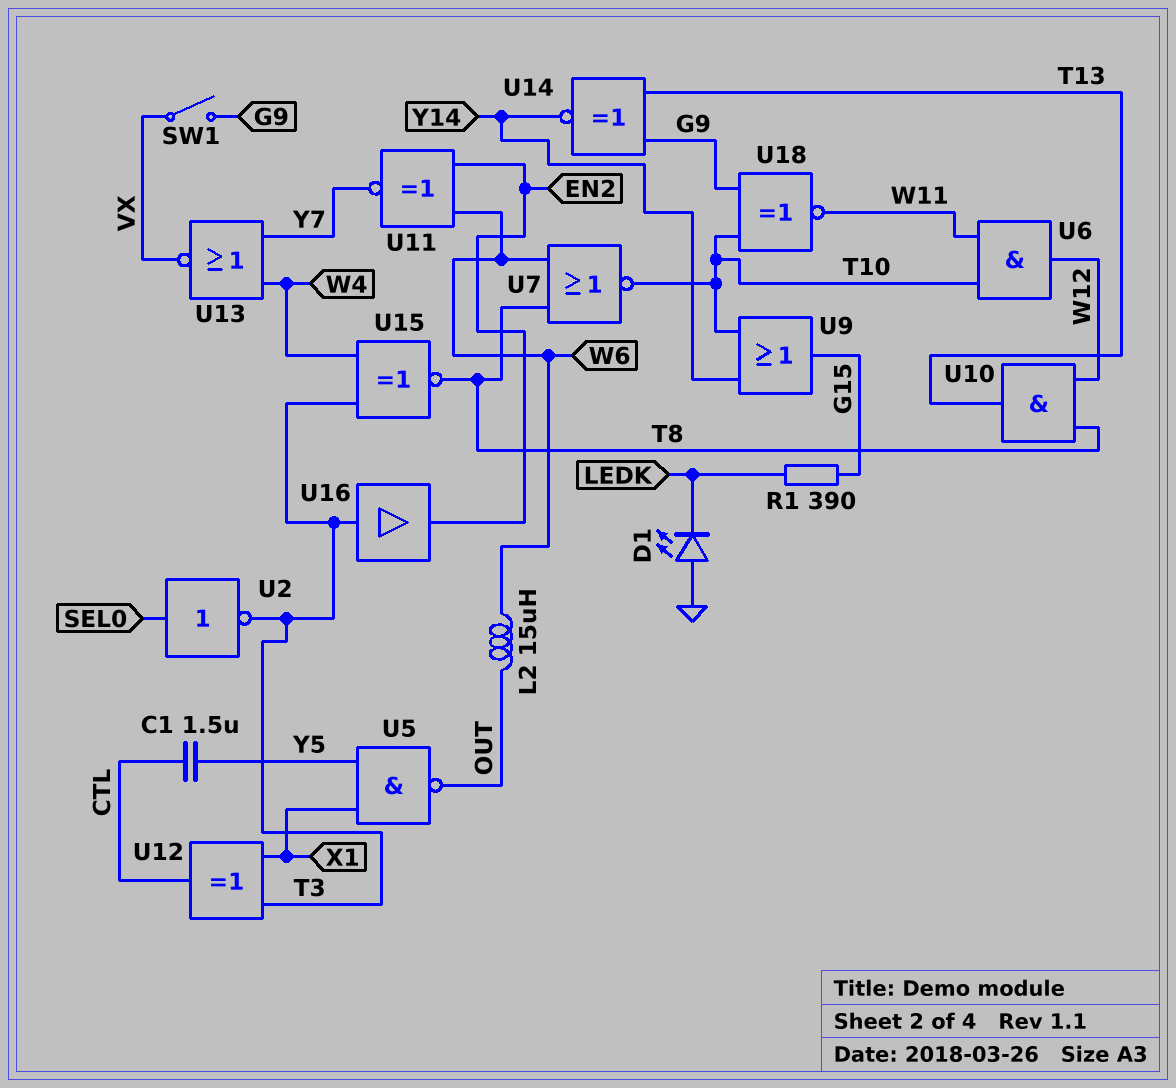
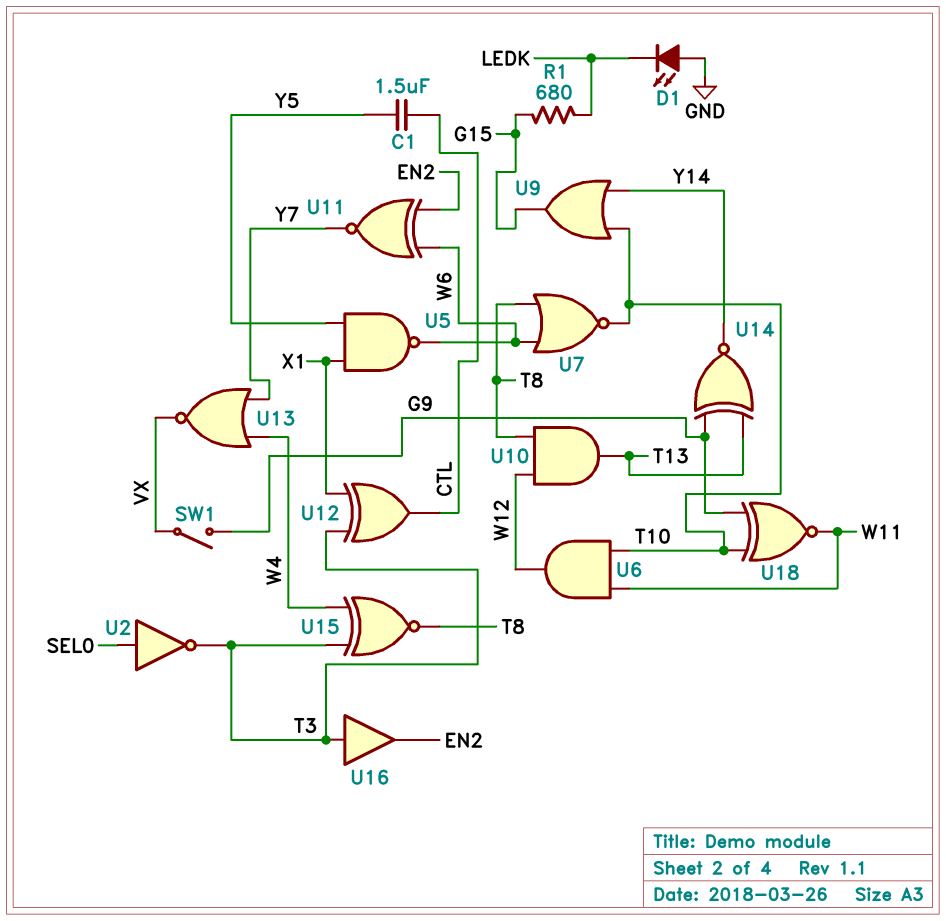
L2: 15uH (OUT, W6) -> none
R1: 390 (G15, LEDK) -> 680 (G15, LEDK)
U5: NAND (in X1, in Y5, out OUT) -> NAND (in X1, in Y5, out W6)

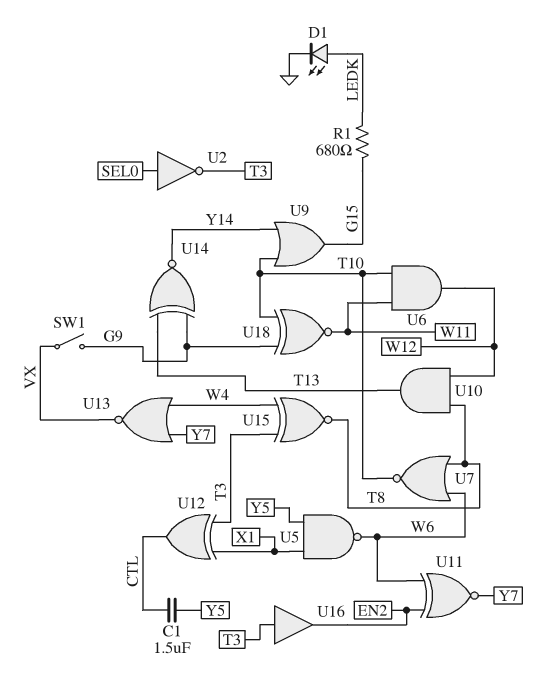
D1: LED (A GND, K LEDK) -> LED (A LEDK, K GND)

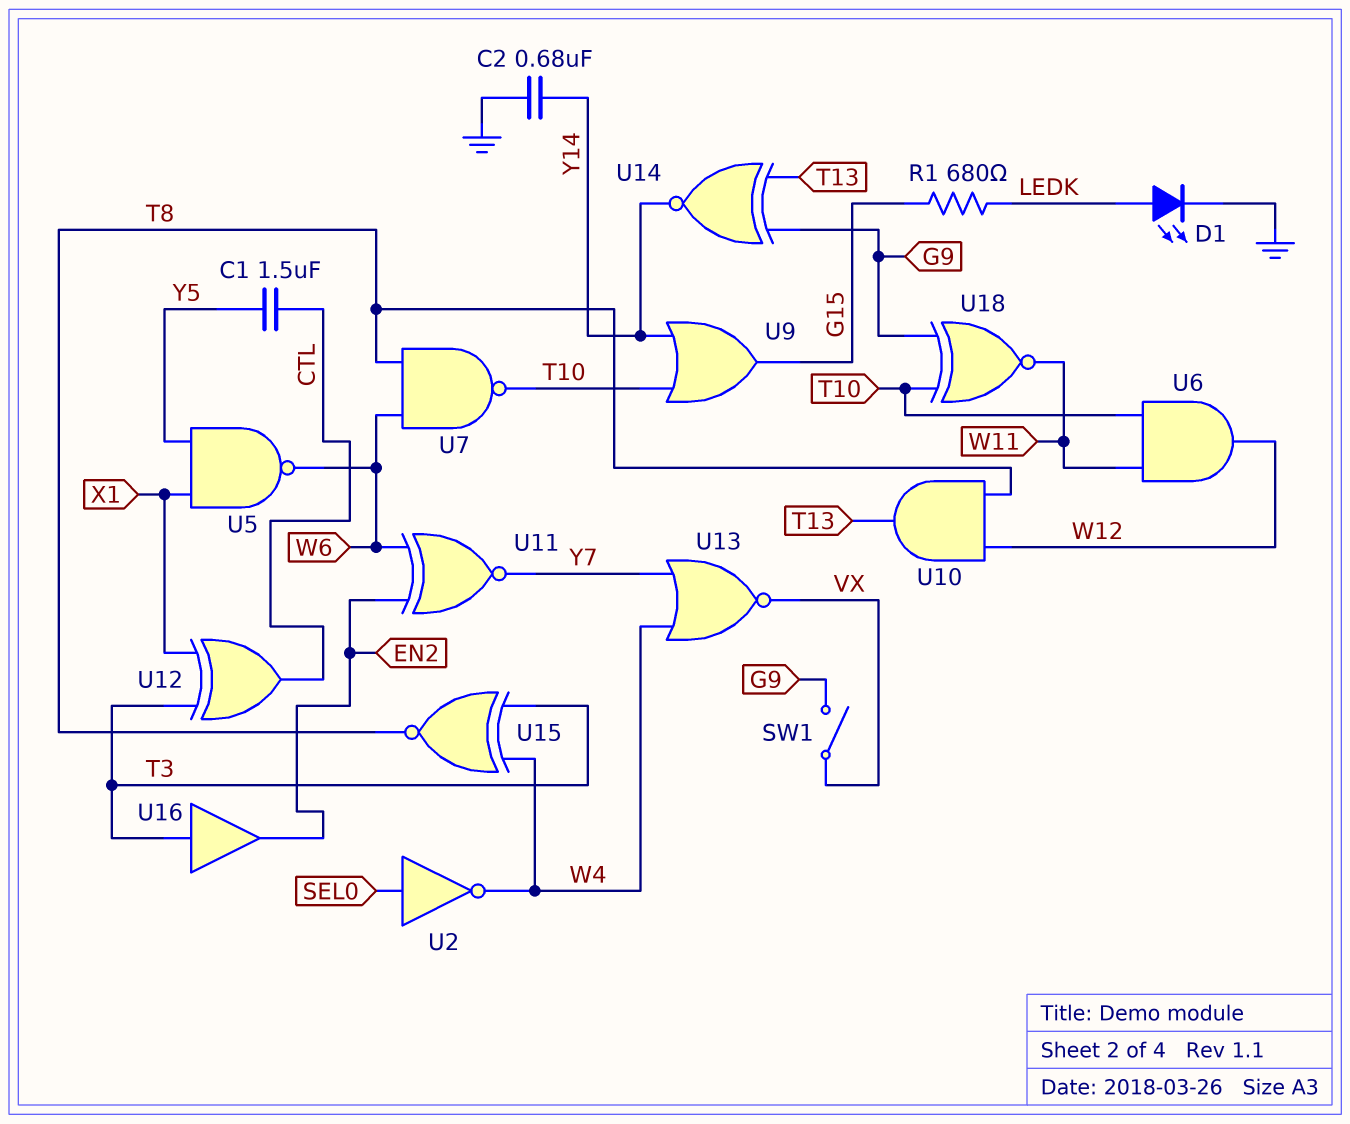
C2: none -> 680nF (GND, Y14)
U2: NOT (in SEL0, out T3) -> NOT (in SEL0, out W4)
U7: NOR (in T8, in W6, out T10) -> NAND (in T8, in W6, out T10)

